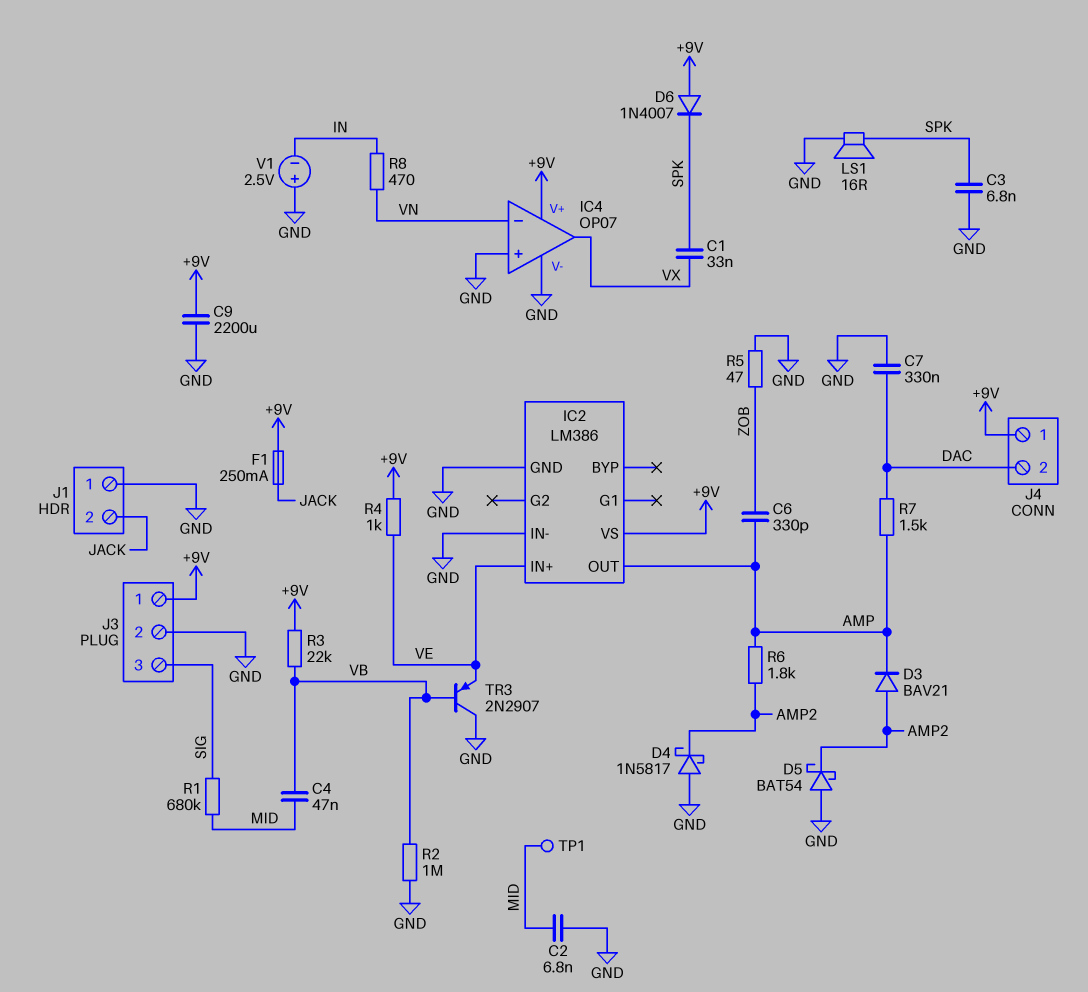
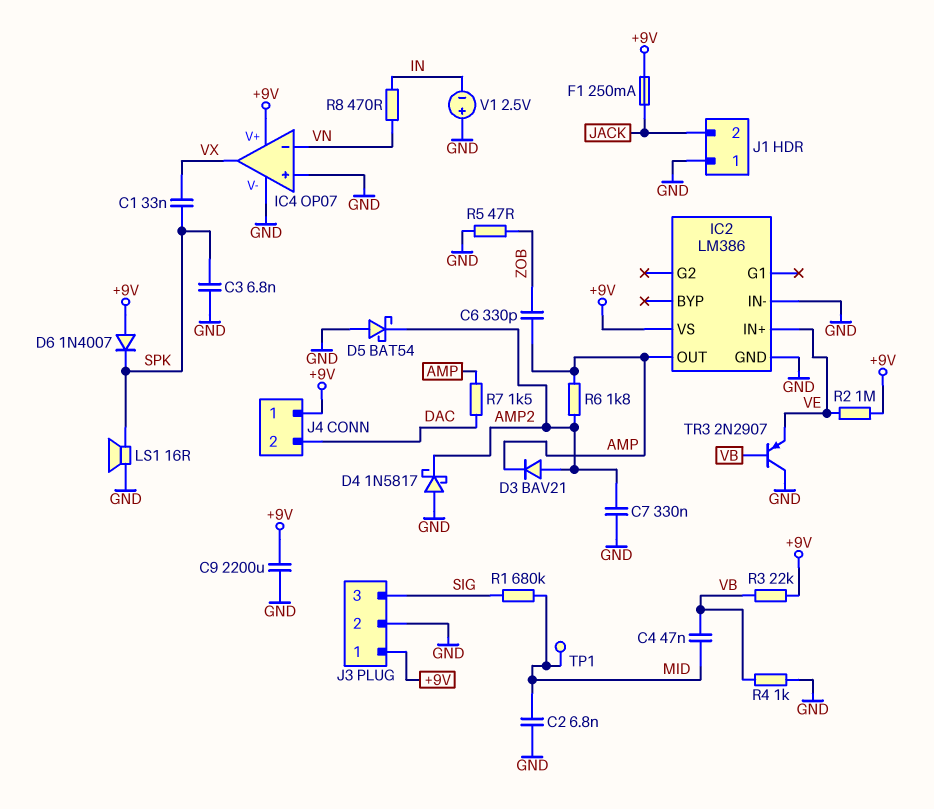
C7: 330nF (DAC, GND) -> 330nF (AMP2, GND)
R2: 1M (GND, VB) -> 1M (+9V, VE)
R4: 1k (+9V, VE) -> 1k (GND, VB)

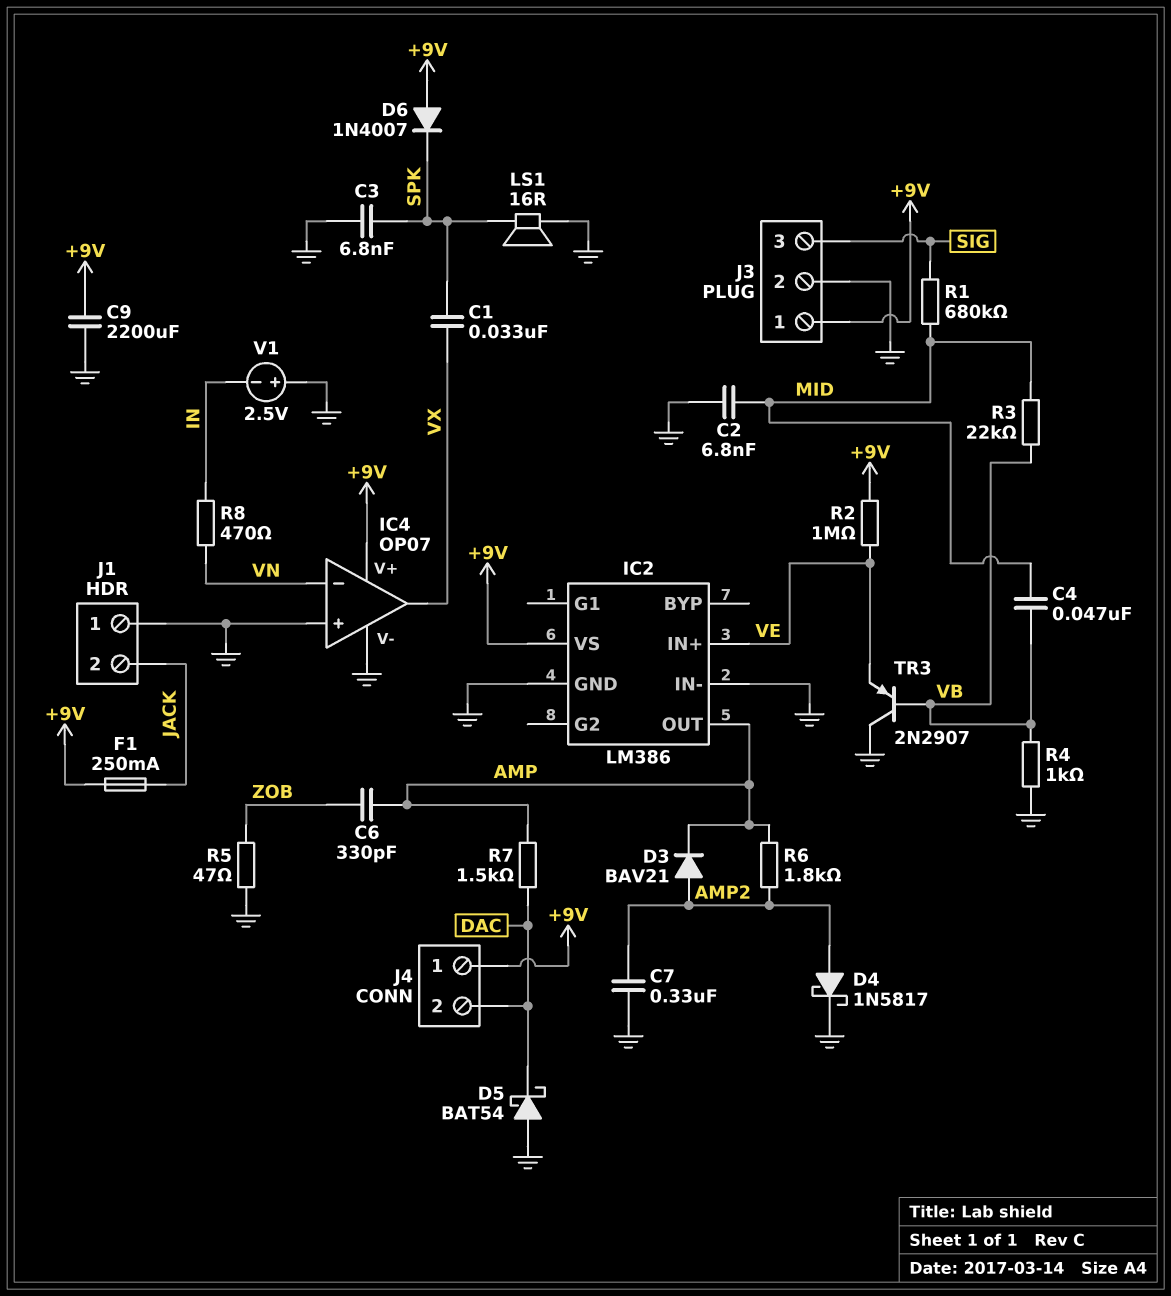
D4: schottky 1N5817 (A GND, K AMP2) -> schottky 1N5817 (A AMP2, K GND)
D5: schottky BAT54 (A GND, K AMP2) -> schottky BAT54 (A GND, K DAC)
R3: 22k (+9V, VB) -> 22k (MID, VB)
TP1: test point (MID) -> none

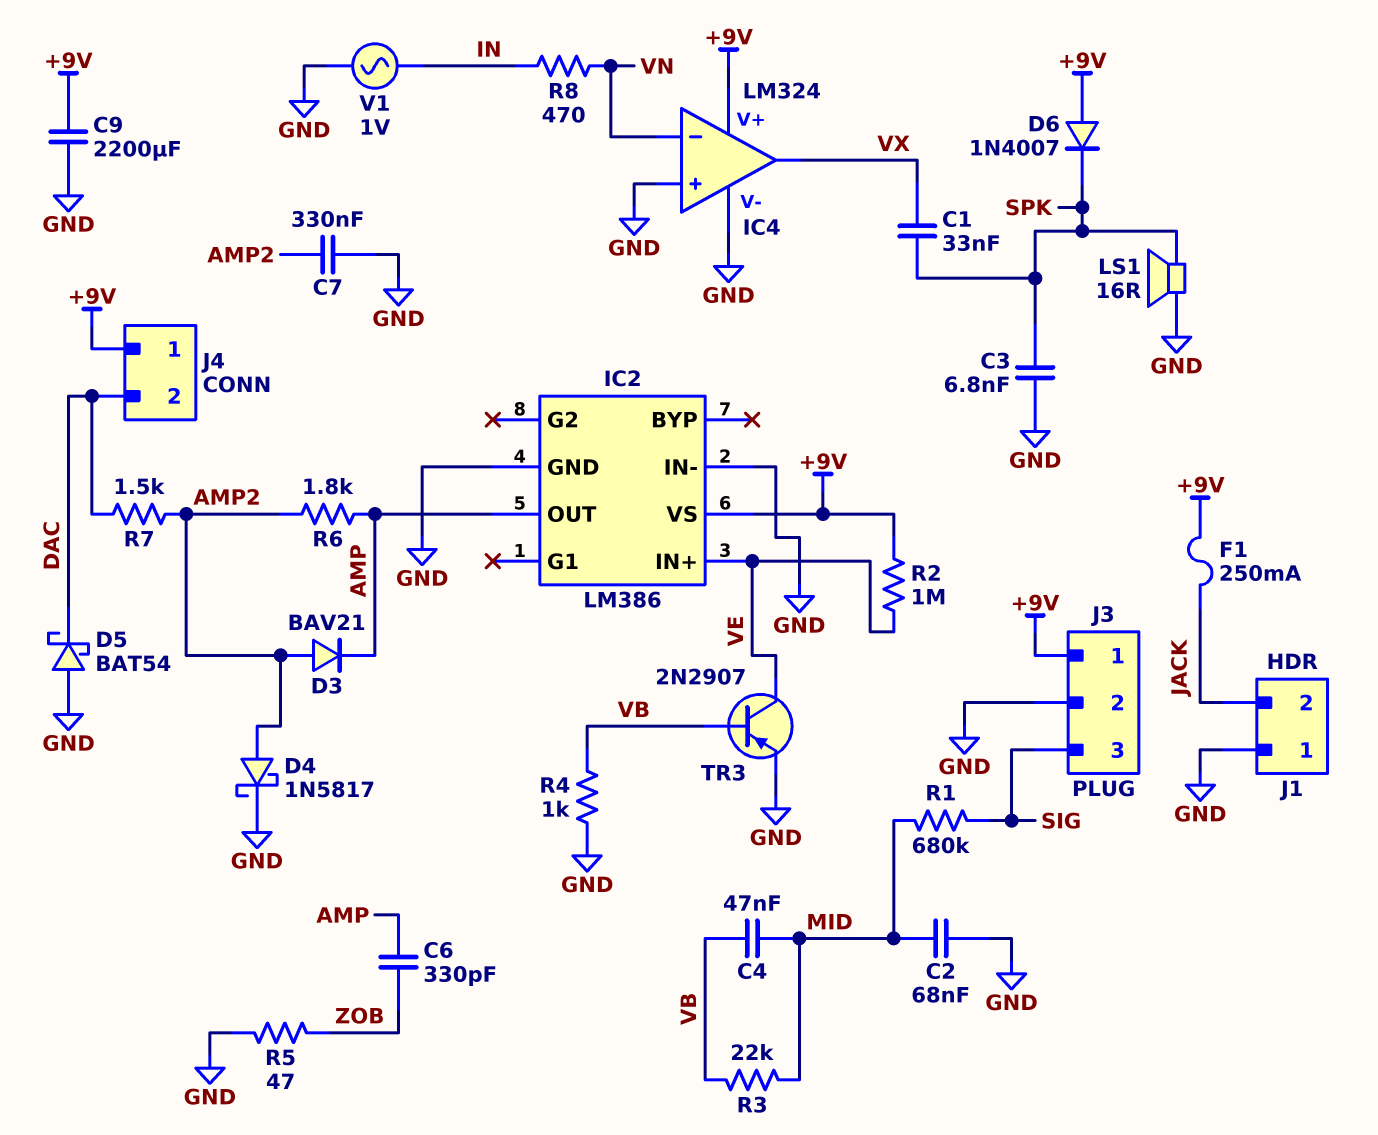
C2: 6.8nF (GND, MID) -> 68nF (GND, MID)
IC4: OP07 -> LM324
R7: 1.5k (AMP, DAC) -> 1.5k (AMP2, DAC)
TR3: PNP 2N2907 (B VB, C GND, E VE) -> PNP 2N2907 (B VB, C VE, E GND)
V1: 2.5V (plus GND, minus IN) -> AC 1V (GND, IN)

